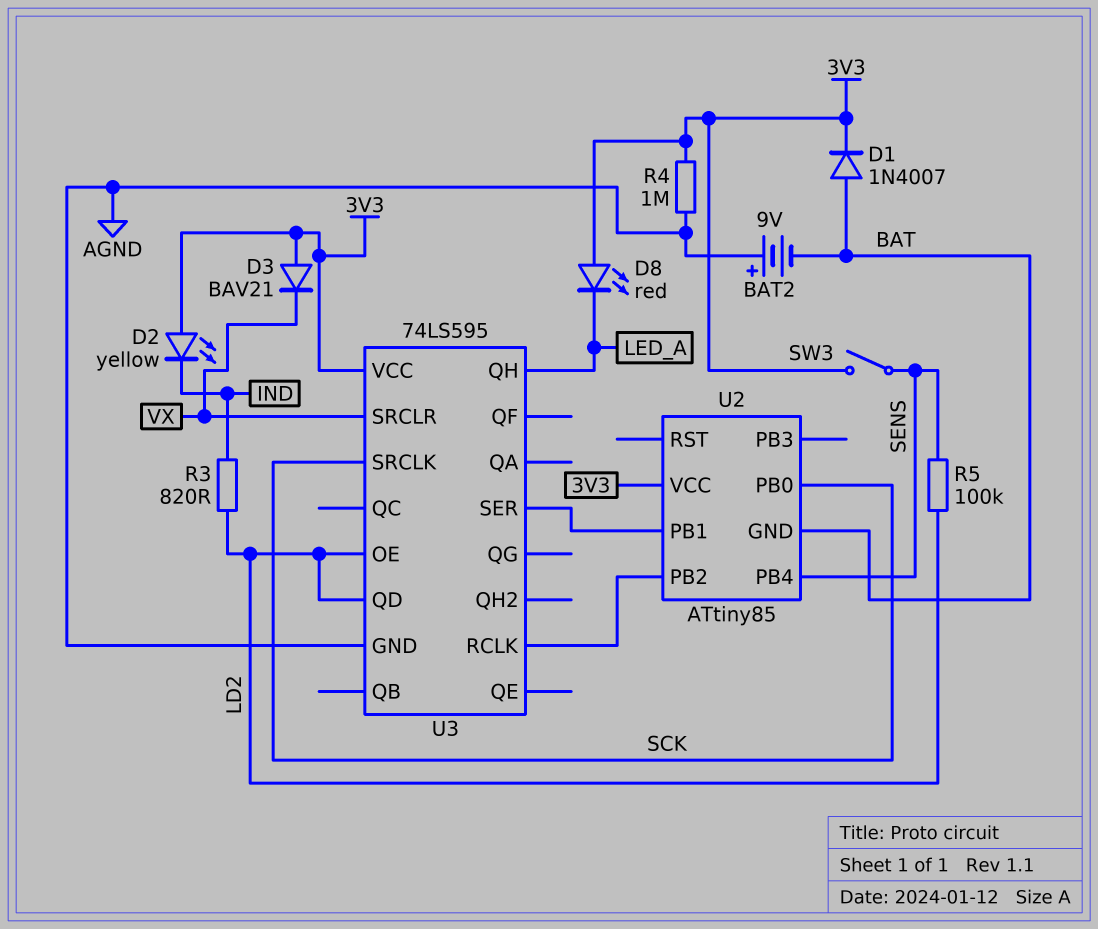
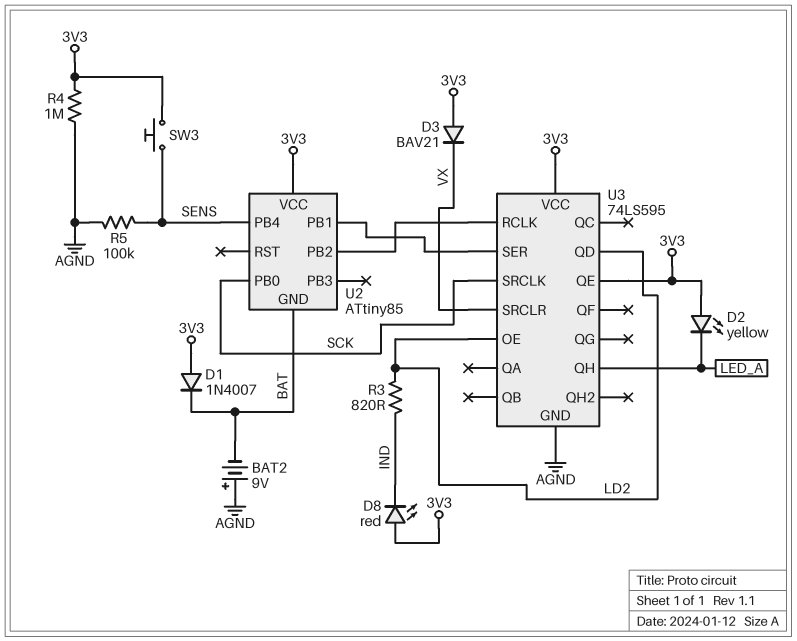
D1: diode 1N4007 (A BAT, K 3V3) -> diode 1N4007 (A 3V3, K BAT)
D2: LED yellow (A 3V3, K IND) -> LED yellow (A 3V3, K LED_A)
D8: LED red (A 3V3, K LED_A) -> LED red (A 3V3, K IND)
R5: 100k (LD2, SENS) -> 100k (AGND, SENS)
SW3: switch (3V3, SENS) -> button (3V3, SENS)
U3 pin QE: none -> 3V3

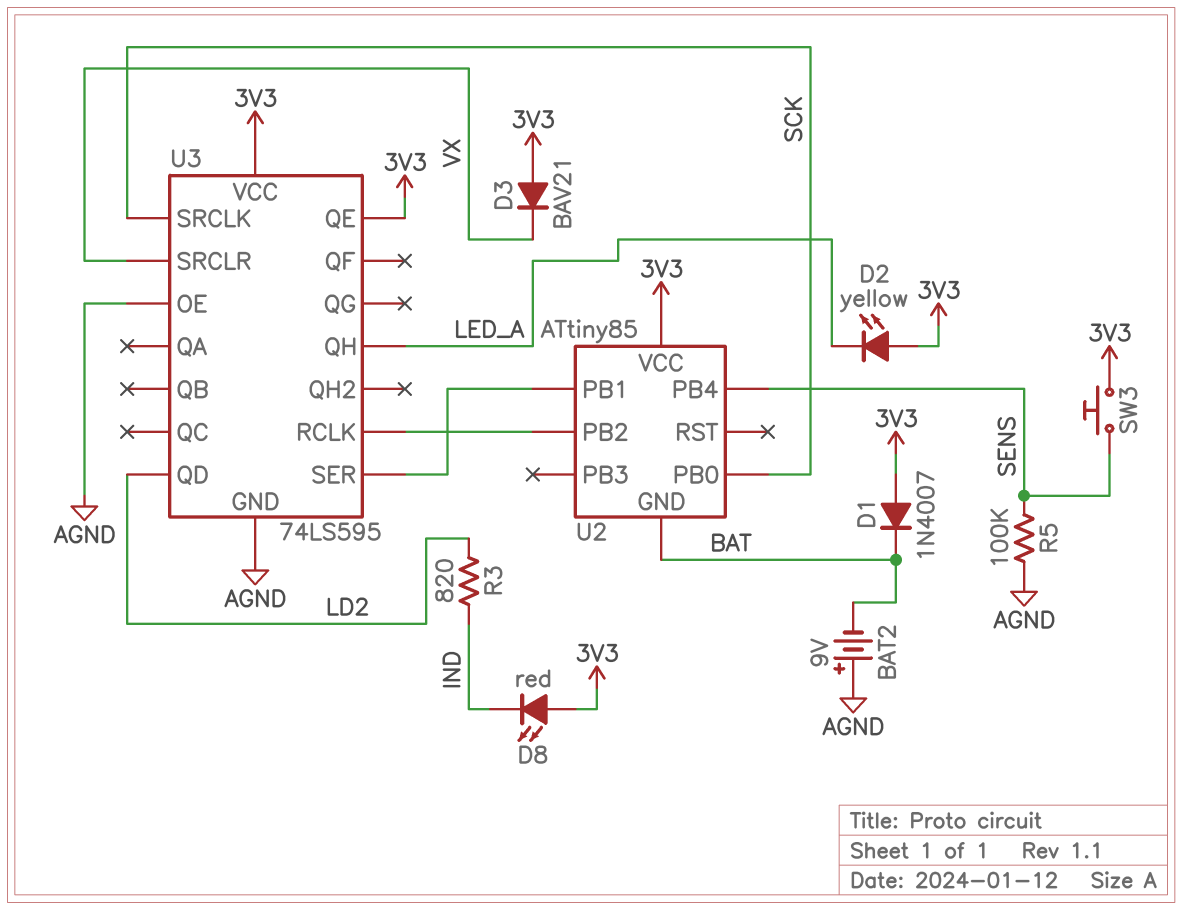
R4: 1M (3V3, AGND) -> none
U3 pin OE: LD2 -> AGND

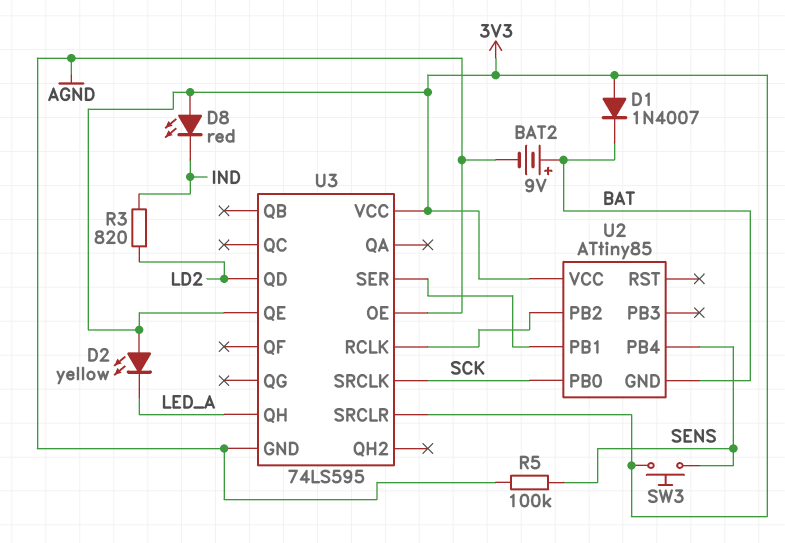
BAT2: 9V (plus AGND, minus BAT) -> 9V (plus BAT, minus AGND)
D3: diode BAV21 (A 3V3, K VX) -> none
U3 pin SRCLR: VX -> 3V3

